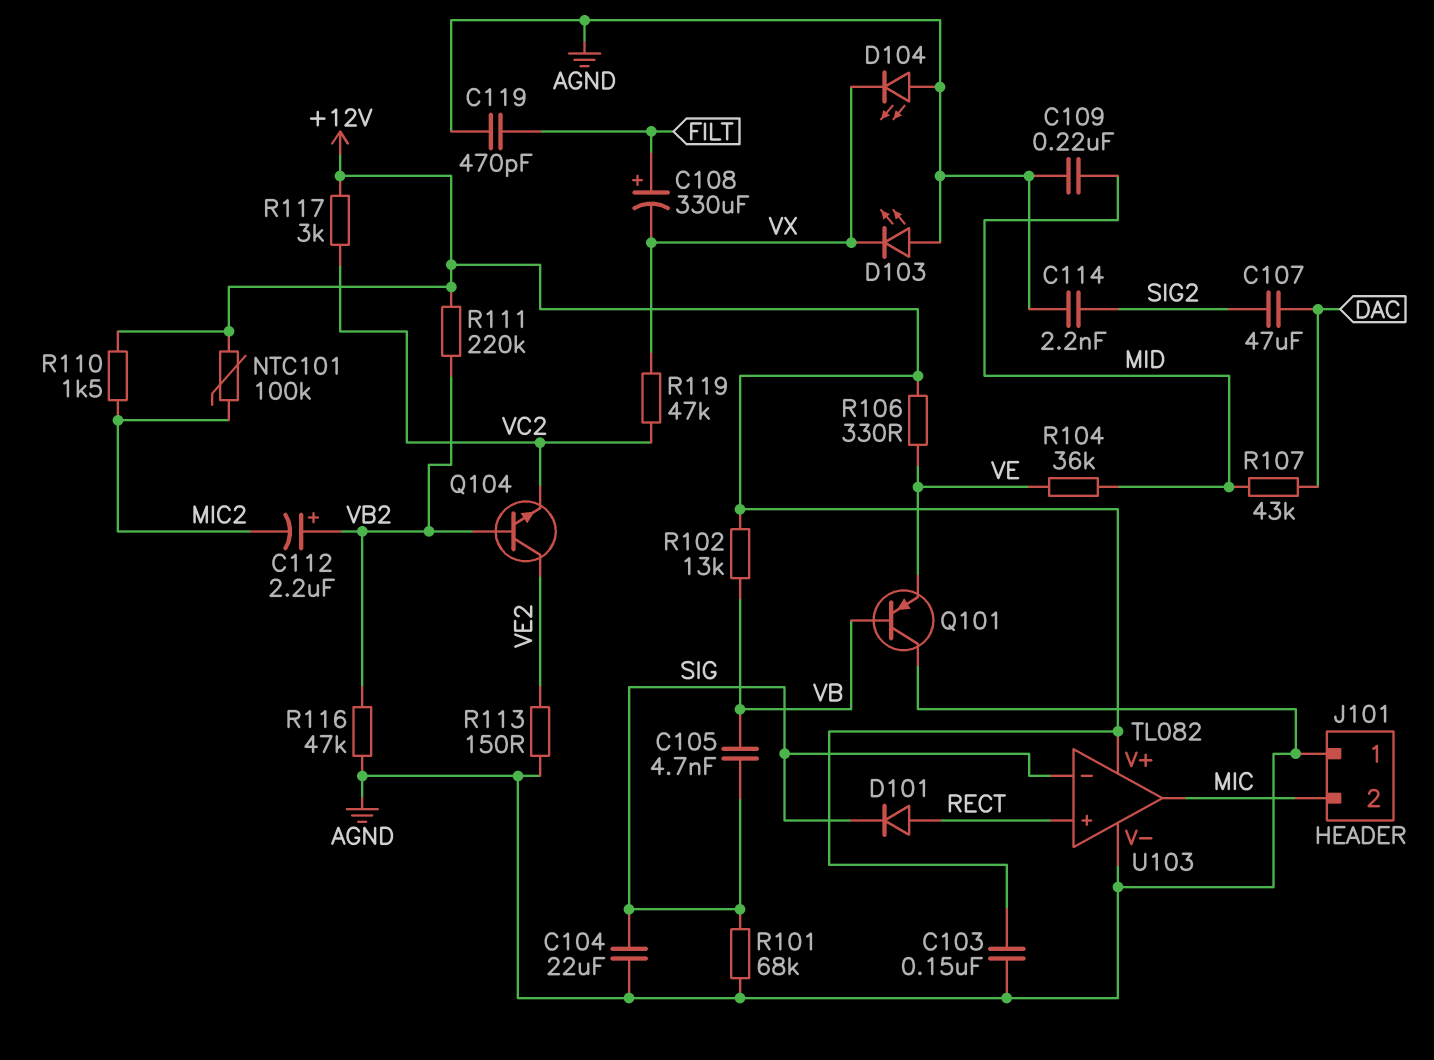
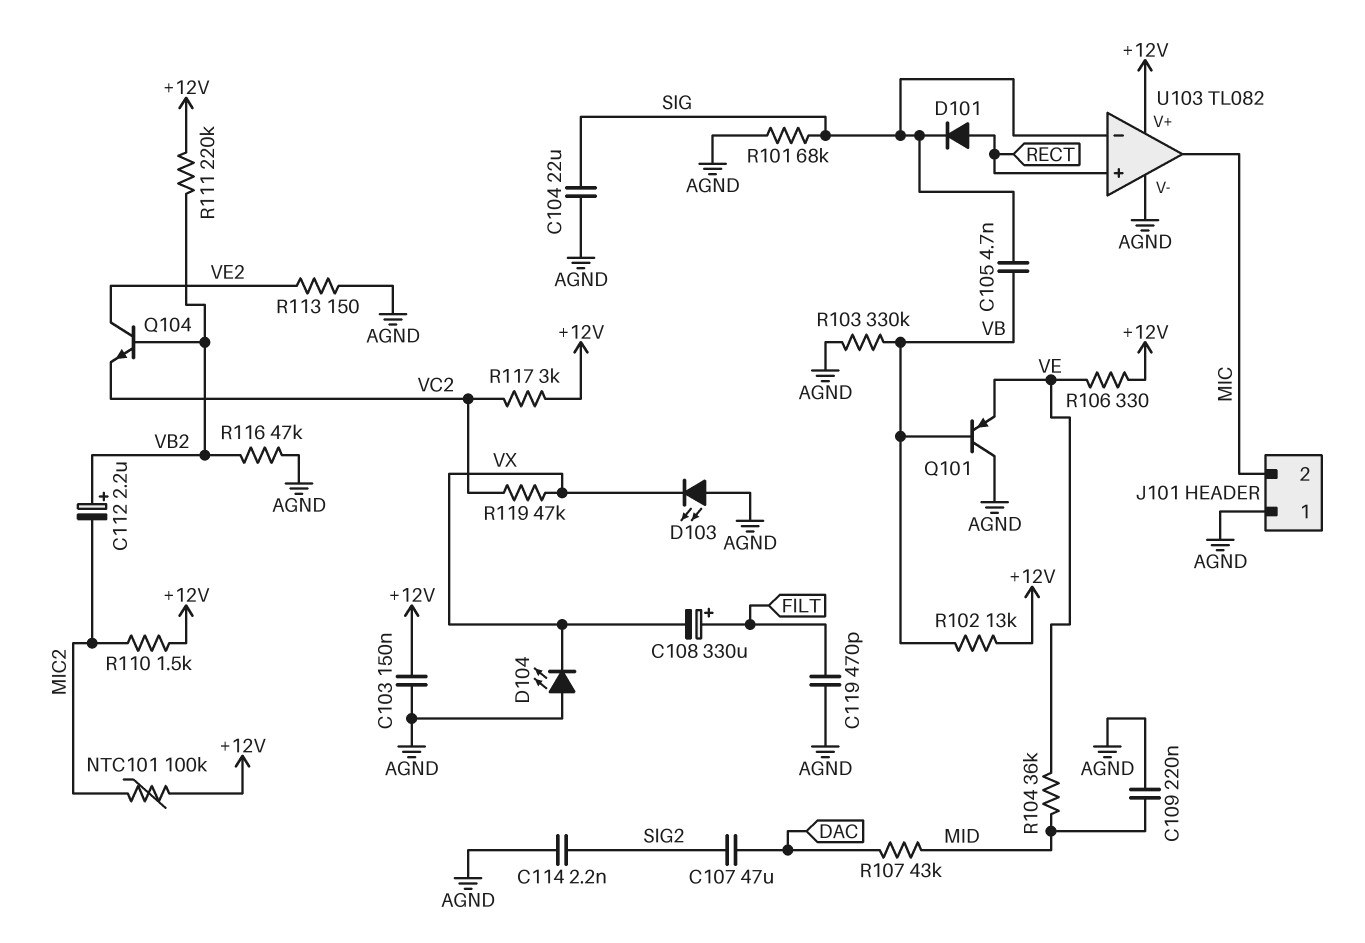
R103: none -> 330k (AGND, VB)

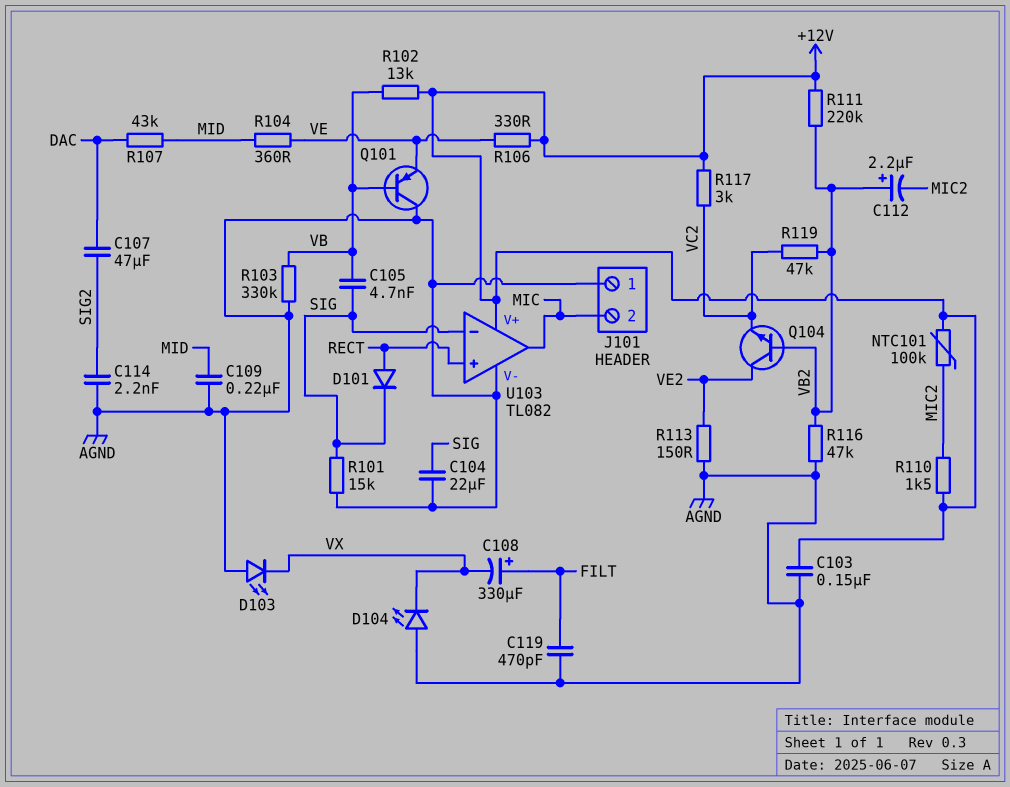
R101: 68k (AGND, SIG) -> 15k (AGND, SIG)
R104: 36k (MID, VE) -> 360 (MID, VE)
R119: 47k (VC2, VX) -> 47k (VB2, VC2)

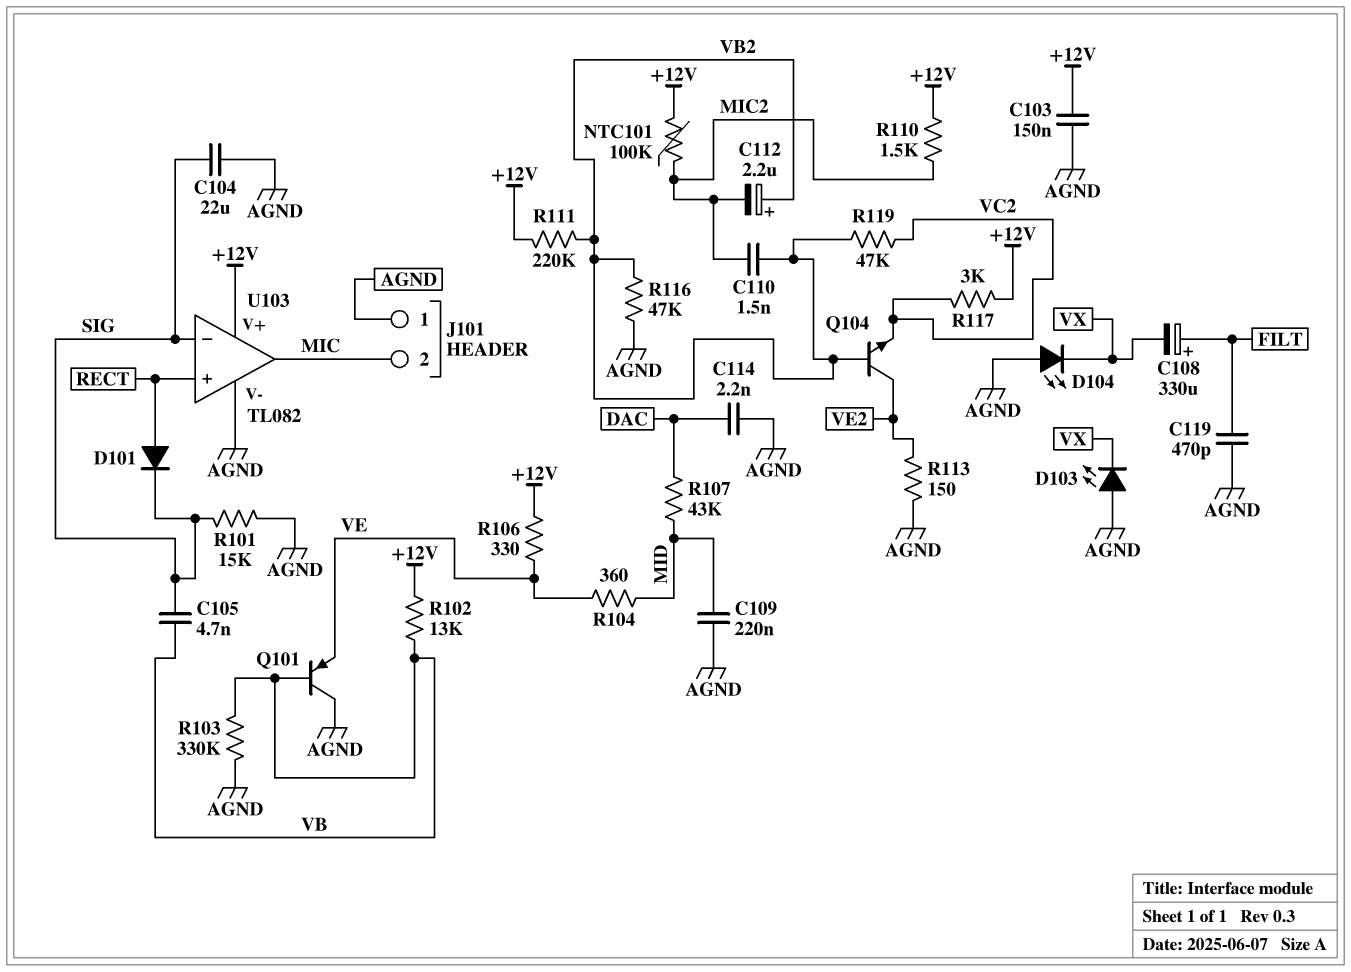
C107: 47uF (DAC, SIG2) -> none
C110: none -> 1.5nF (MIC2, VB2)
C114: 2.2nF (AGND, SIG2) -> 2.2nF (AGND, DAC)

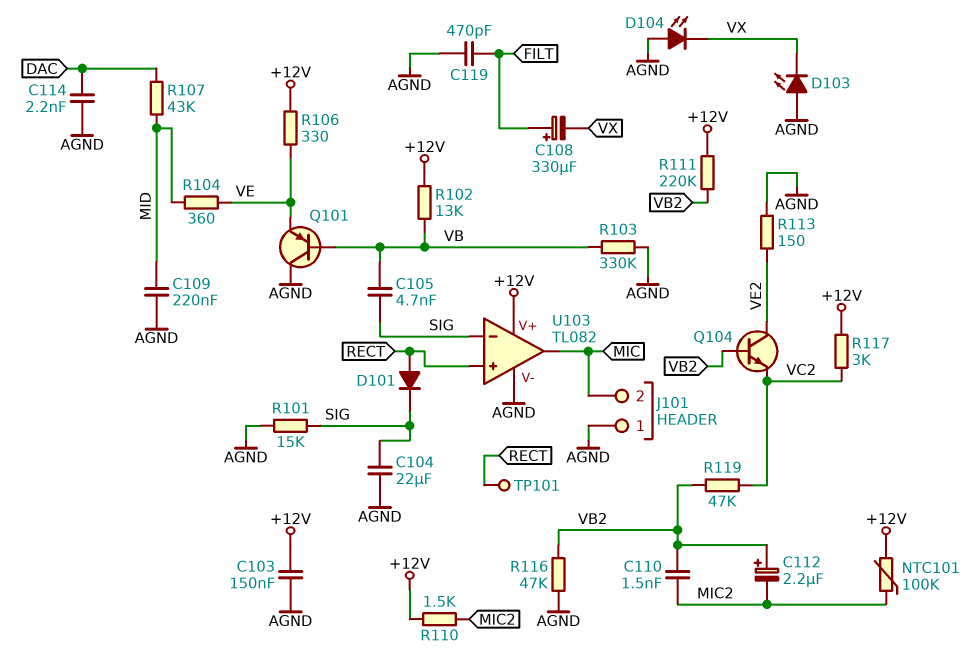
TP101: none -> test point (RECT)

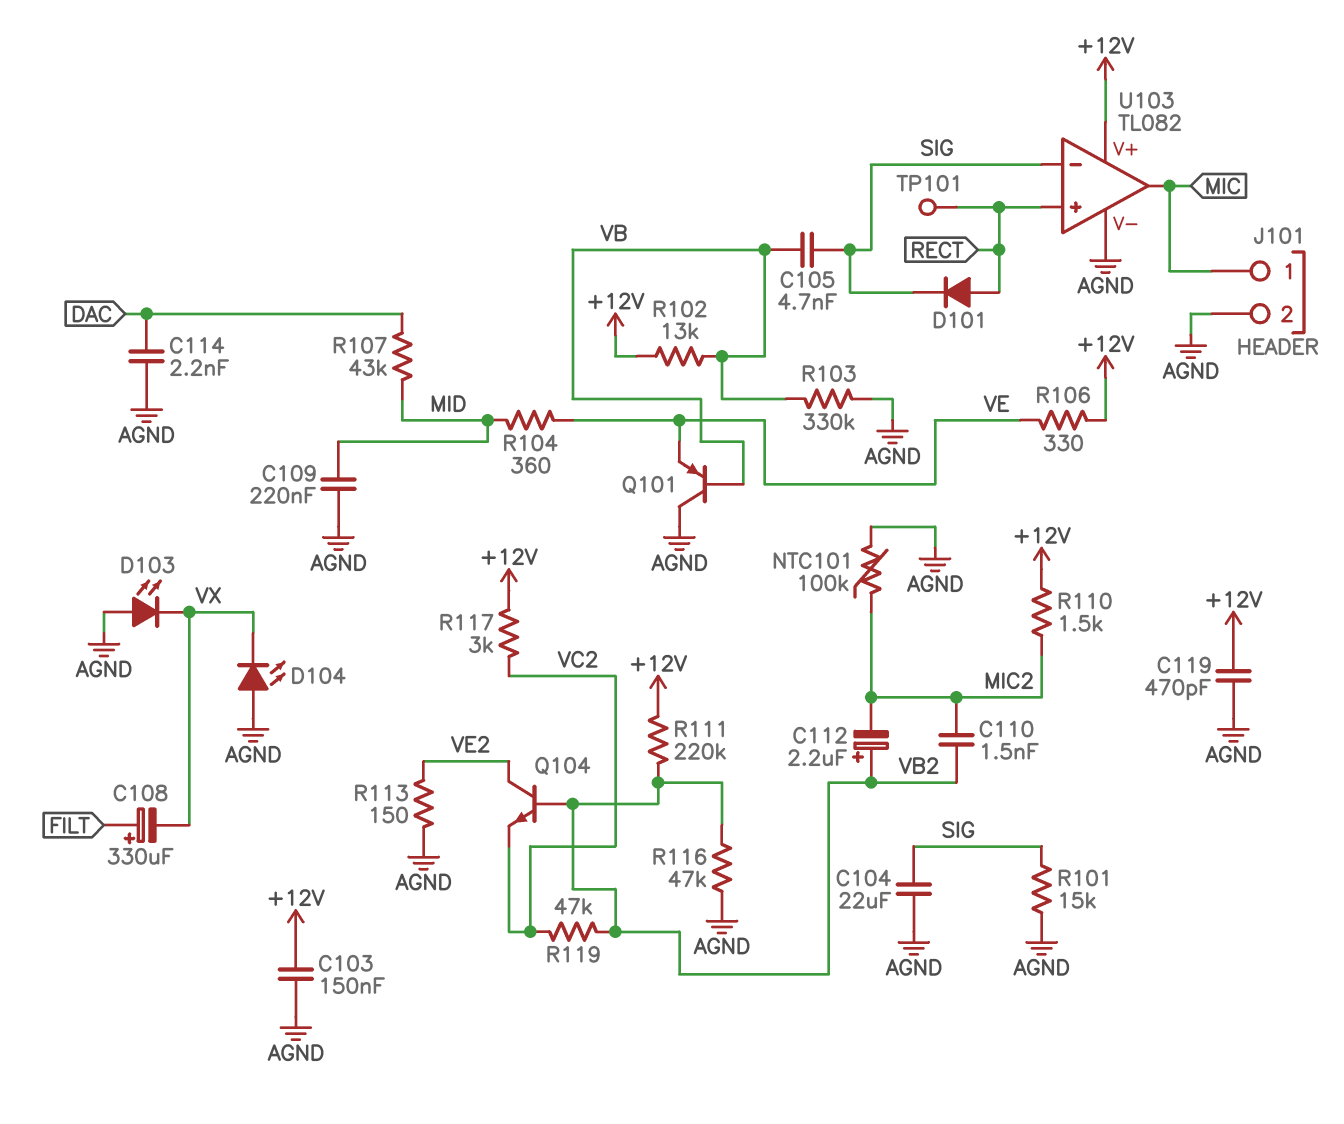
C119: 470pF (AGND, FILT) -> 470pF (+12V, AGND)
J101 pin 1: AGND -> MIC
J101 pin 2: MIC -> AGND
NTC101: 100k (+12V, MIC2) -> 100k (AGND, MIC2)

